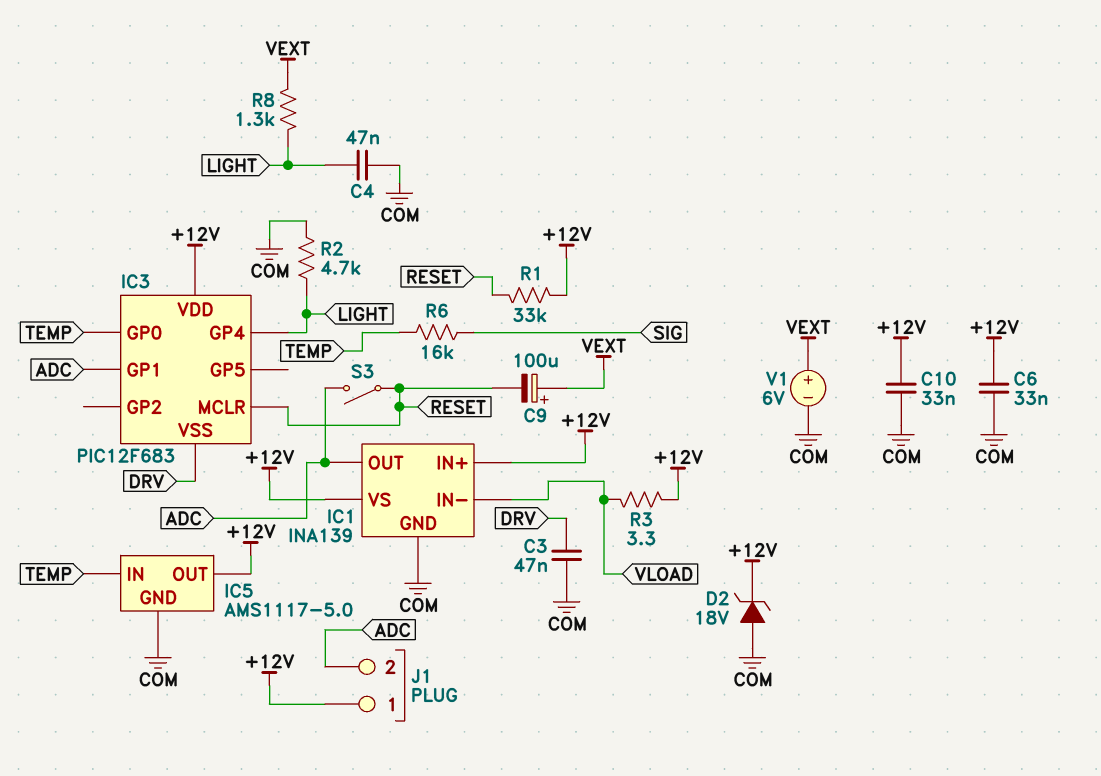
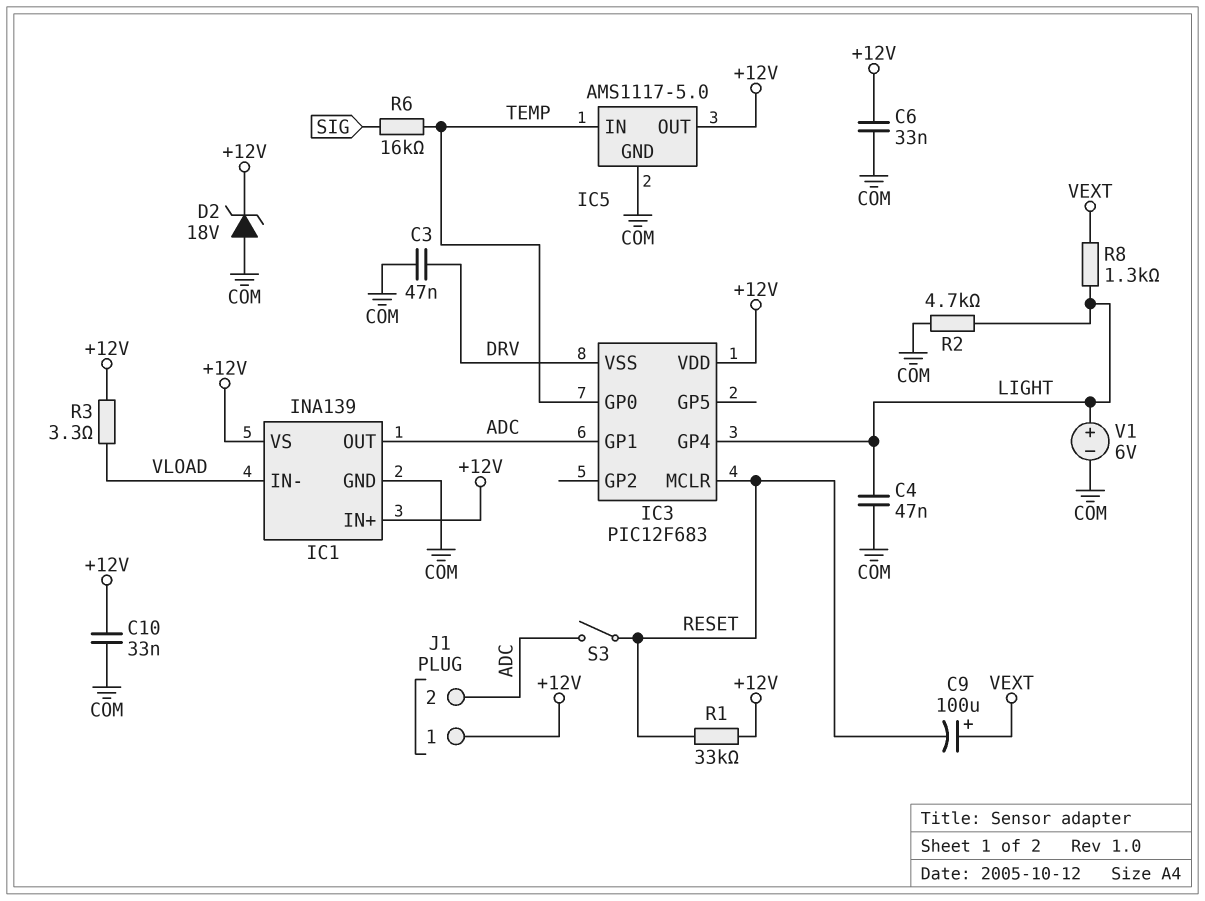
V1: 6V (plus VEXT, minus COM) -> 6V (plus LIGHT, minus COM)

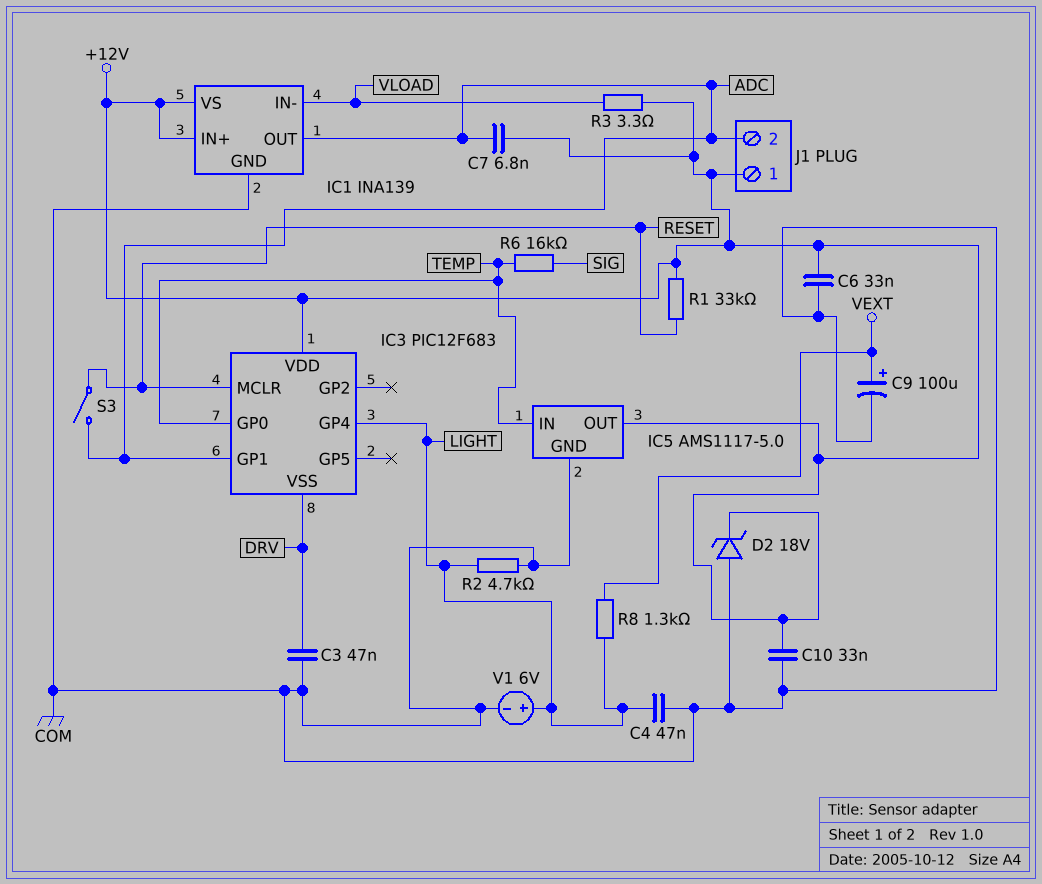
C7: none -> 6.8nF (+12V, ADC)
C9: 100uF (plus VEXT, minus RESET) -> 100uF (plus VEXT, minus COM)

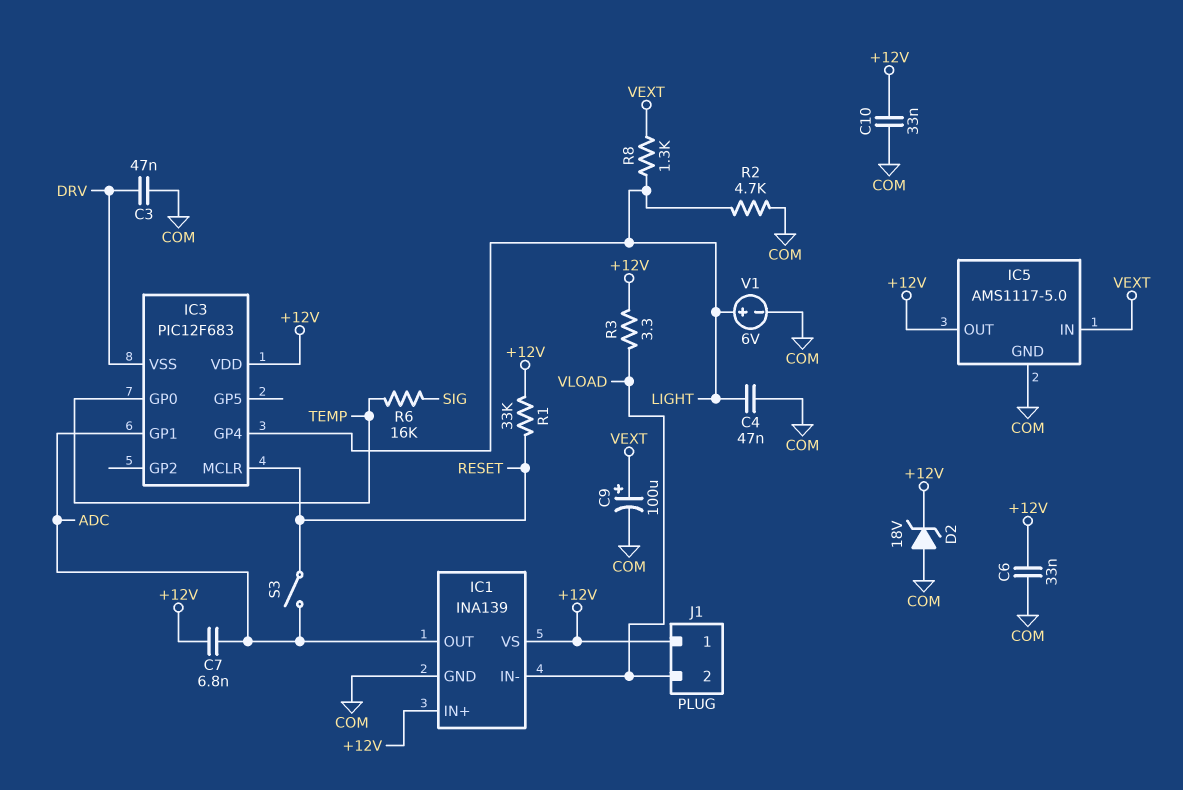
IC5 pin IN: TEMP -> VEXT
J1 pin 2: ADC -> VLOAD

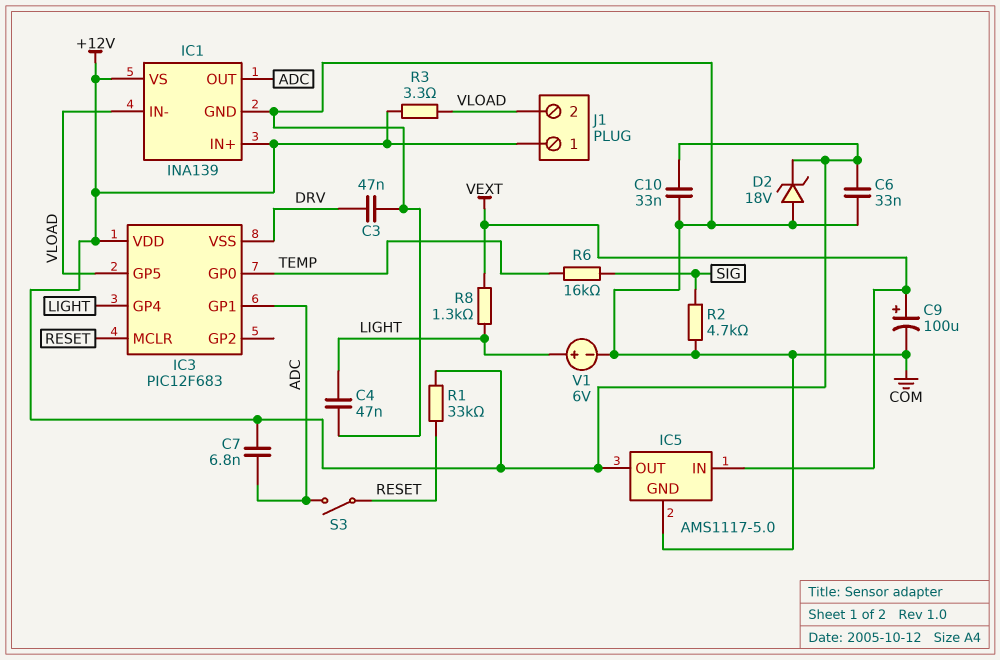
IC3 pin GP5: none -> VLOAD
R2: 4.7k (COM, LIGHT) -> 4.7k (COM, SIG)

